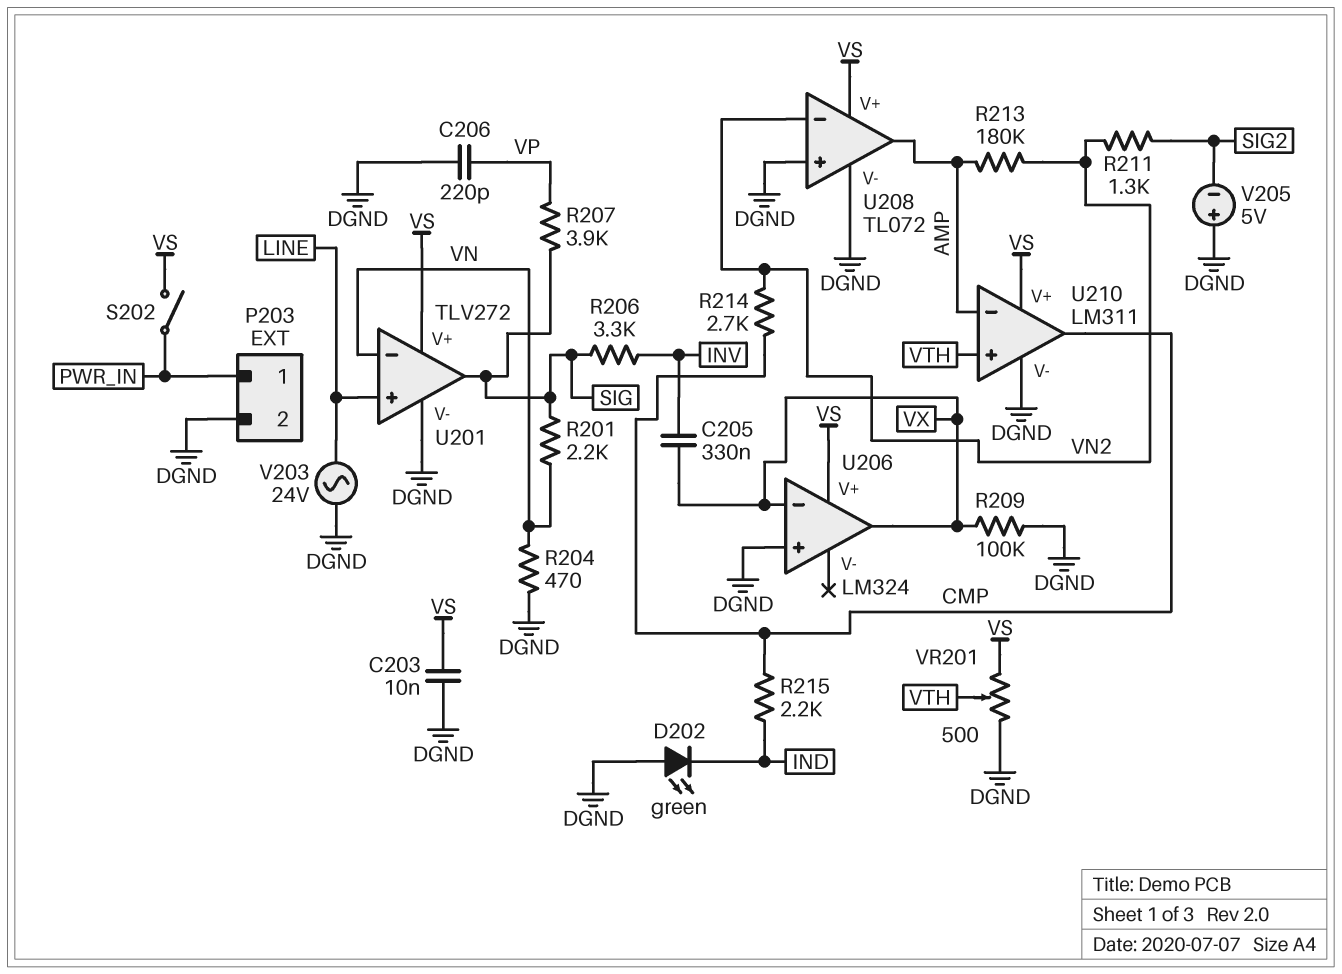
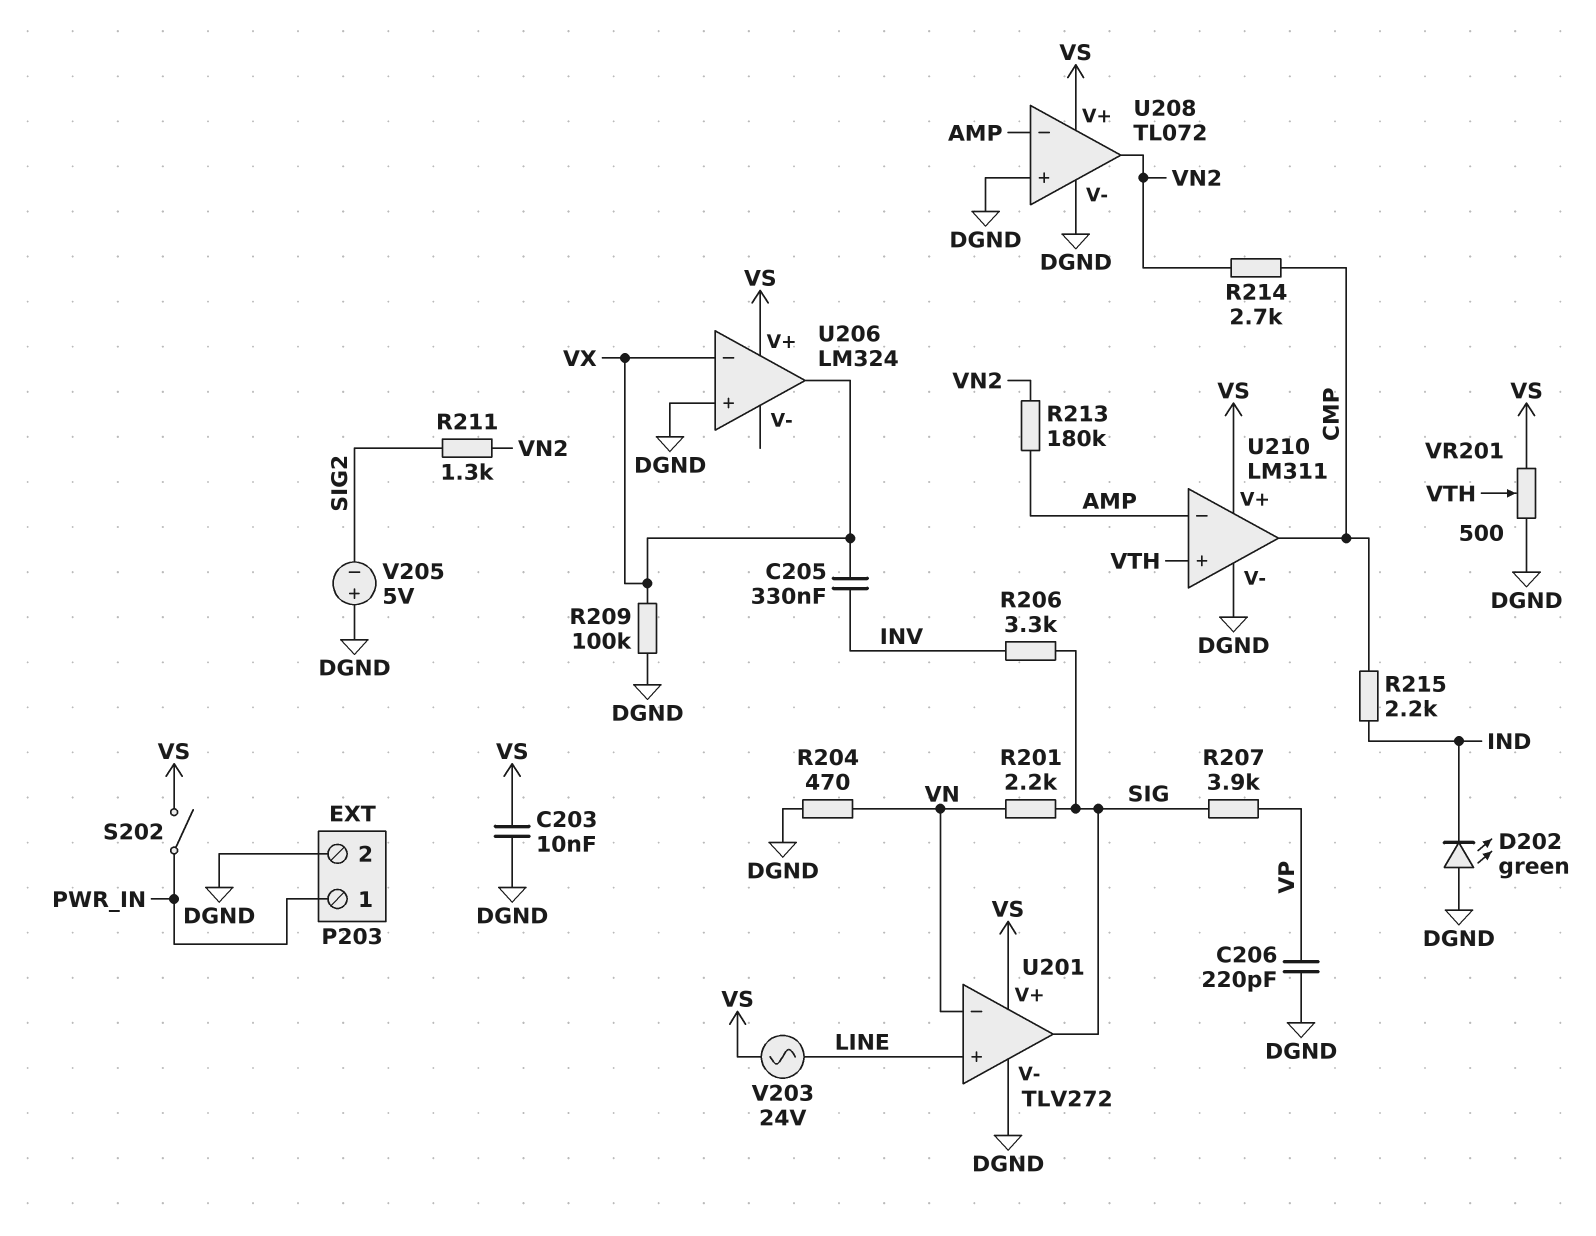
U208 pin in-: VN2 -> AMP
U208 pin out: AMP -> VN2
V203: AC 24V (DGND, LINE) -> AC 24V (LINE, VS)

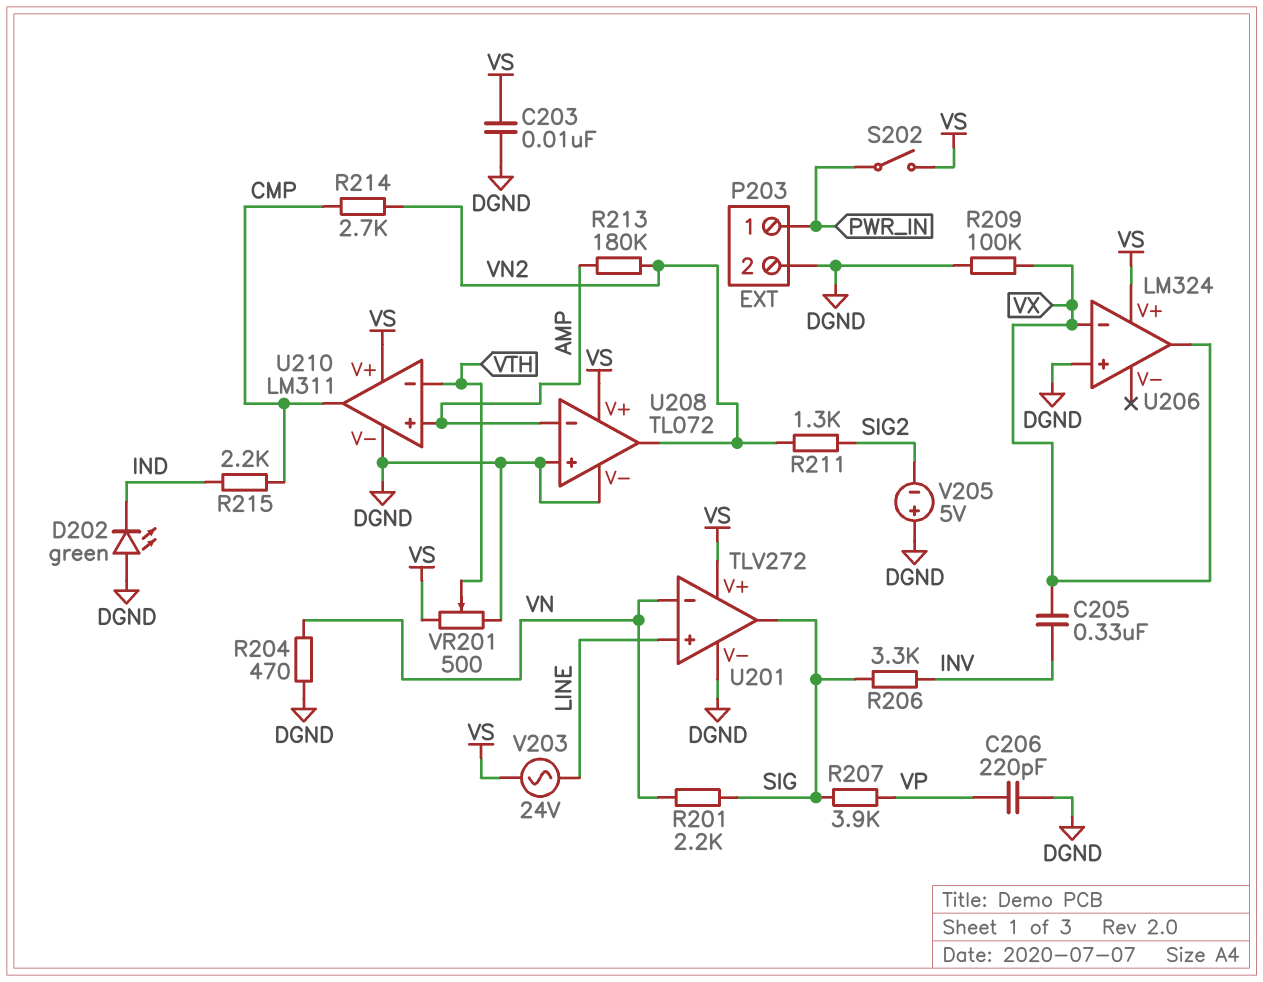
U210 pin in+: VTH -> AMP
U210 pin in-: AMP -> VTH

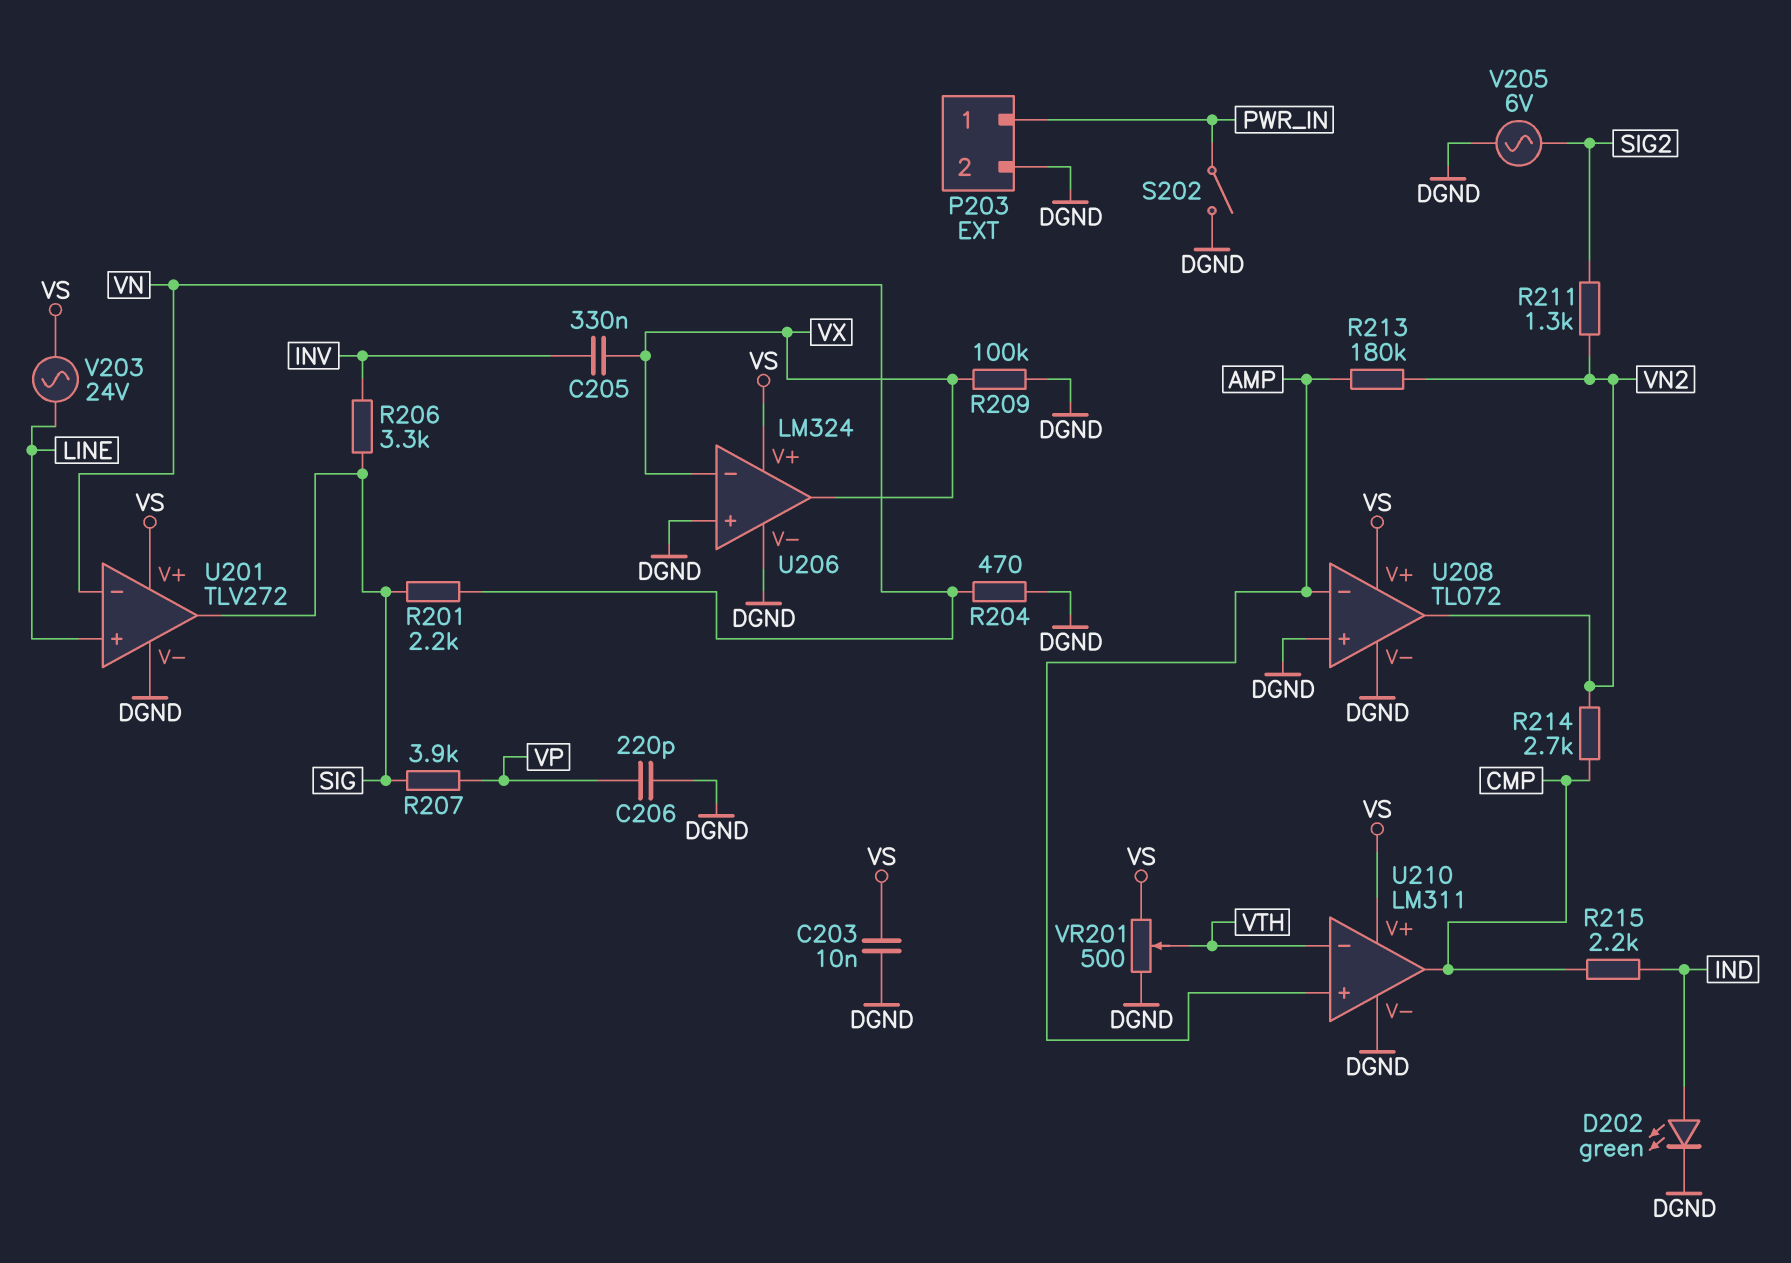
D202: LED green (A DGND, K IND) -> LED green (A IND, K DGND)
S202: switch (PWR_IN, VS) -> switch (DGND, PWR_IN)
U206 pin V-: none -> DGND
V205: 5V (plus DGND, minus SIG2) -> AC 6V (DGND, SIG2)

